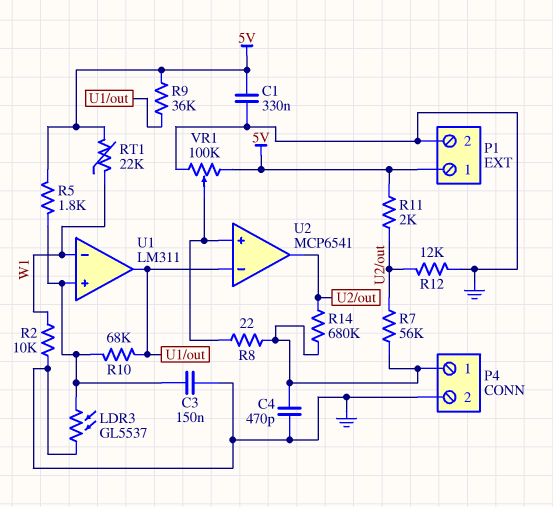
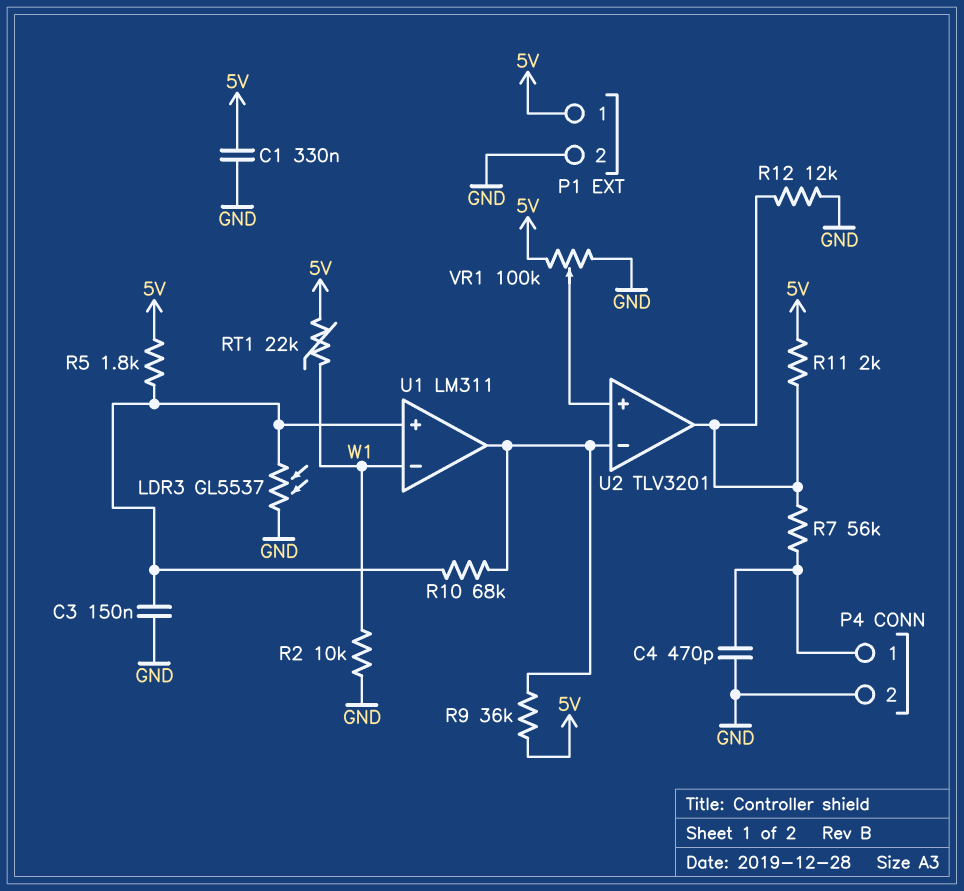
R8: 22 (P4/1, U2/in+) -> none
R14: 680k (P4/1, U2/out) -> none
U2: MCP6541 -> TLV3201

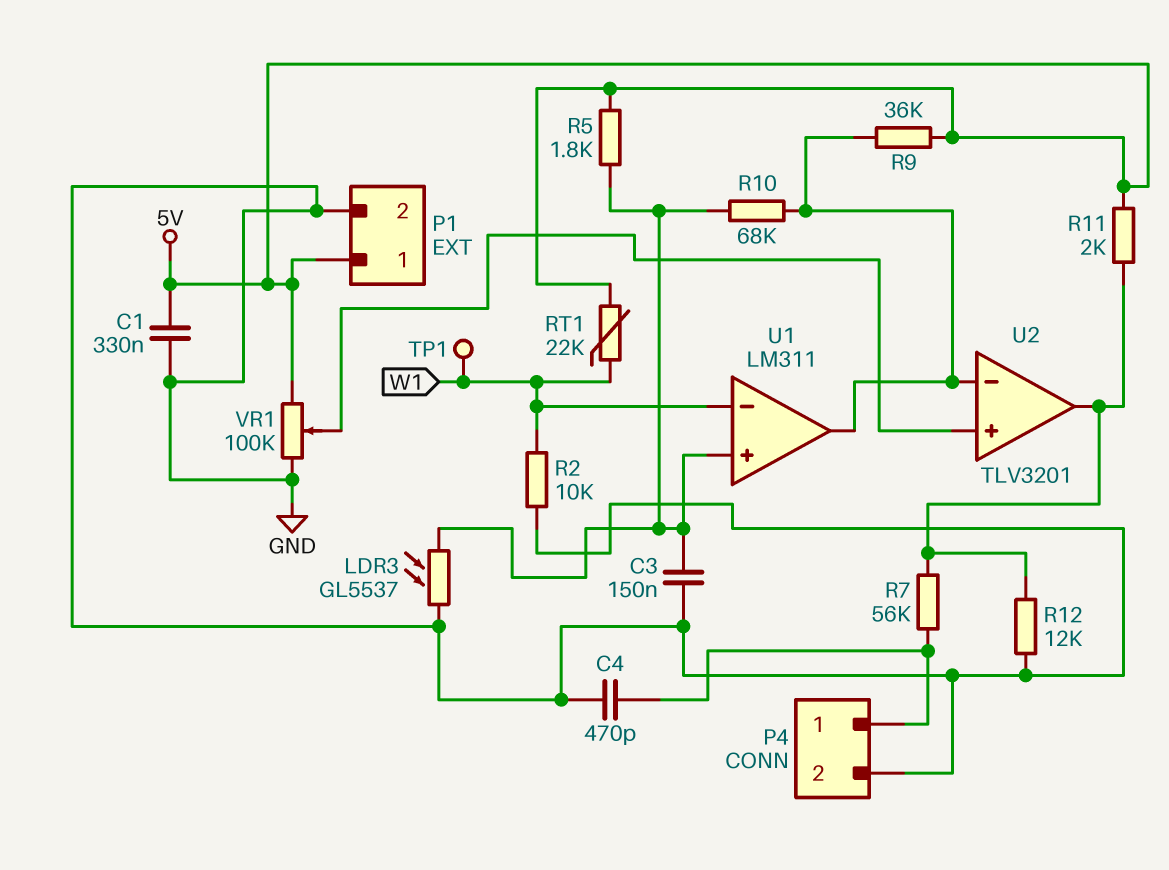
TP1: none -> test point (W1)

